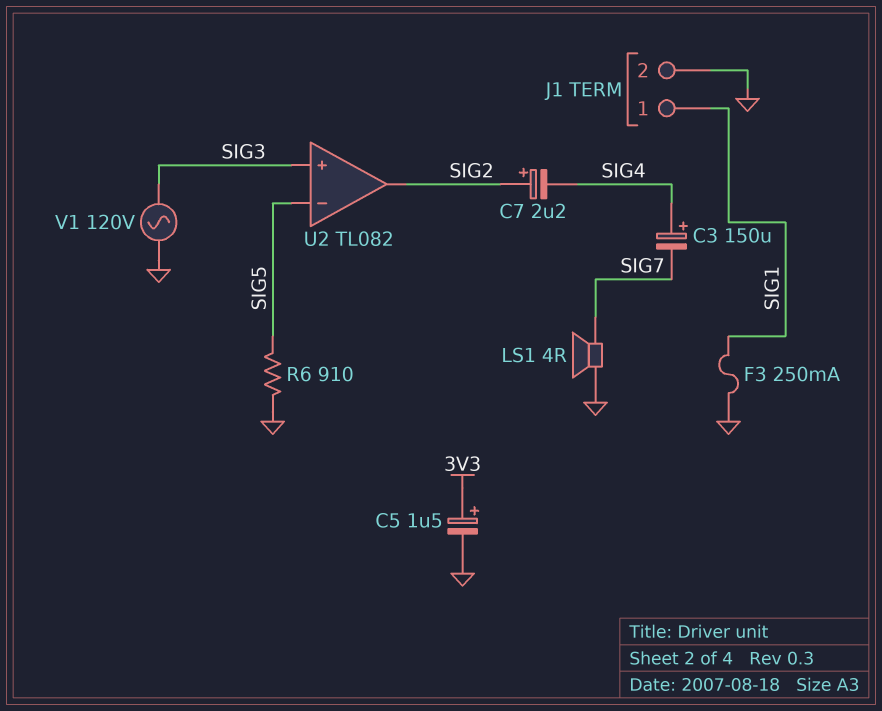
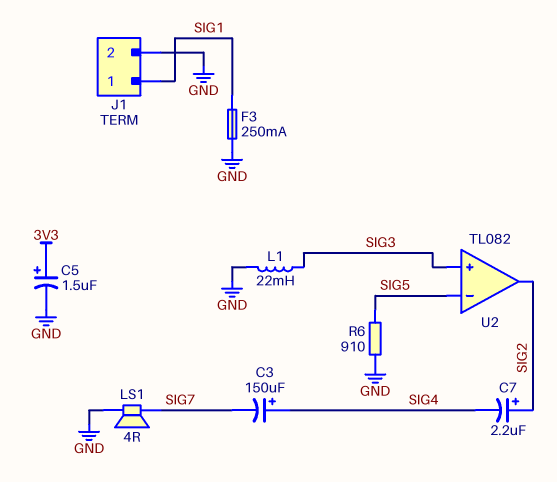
L1: none -> 22mH (GND, SIG3)
V1: AC 120V (GND, SIG3) -> none

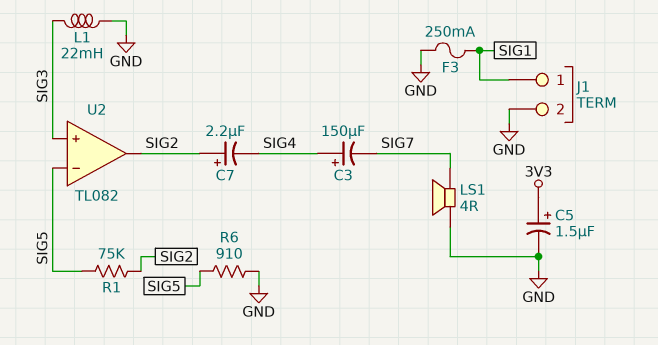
R1: none -> 75k (SIG2, SIG5)

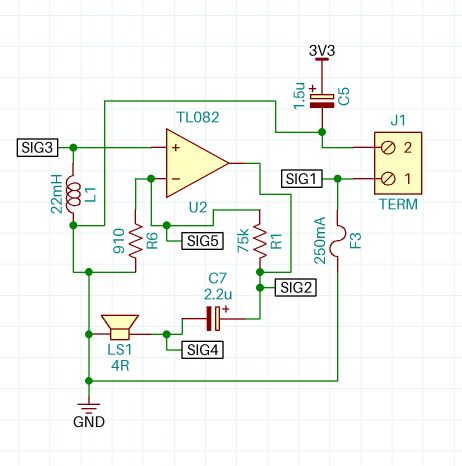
C3: 150uF (plus SIG4, minus SIG7) -> none
LS1: speaker 4R (GND, SIG7) -> speaker 4R (GND, SIG4)

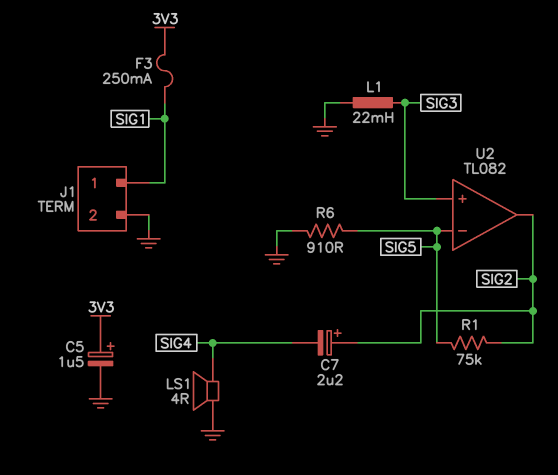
F3: 250mA (GND, SIG1) -> 250mA (3V3, SIG1)

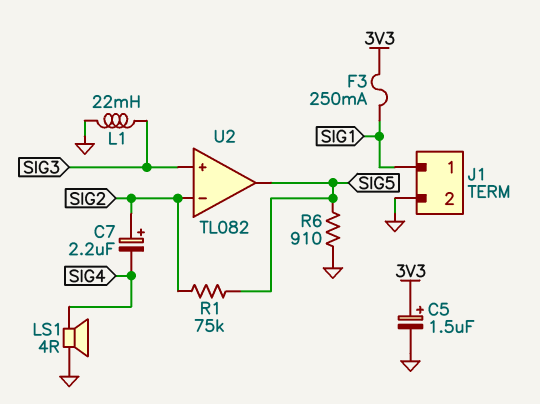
U2 pin in-: SIG5 -> SIG2
U2 pin out: SIG2 -> SIG5

